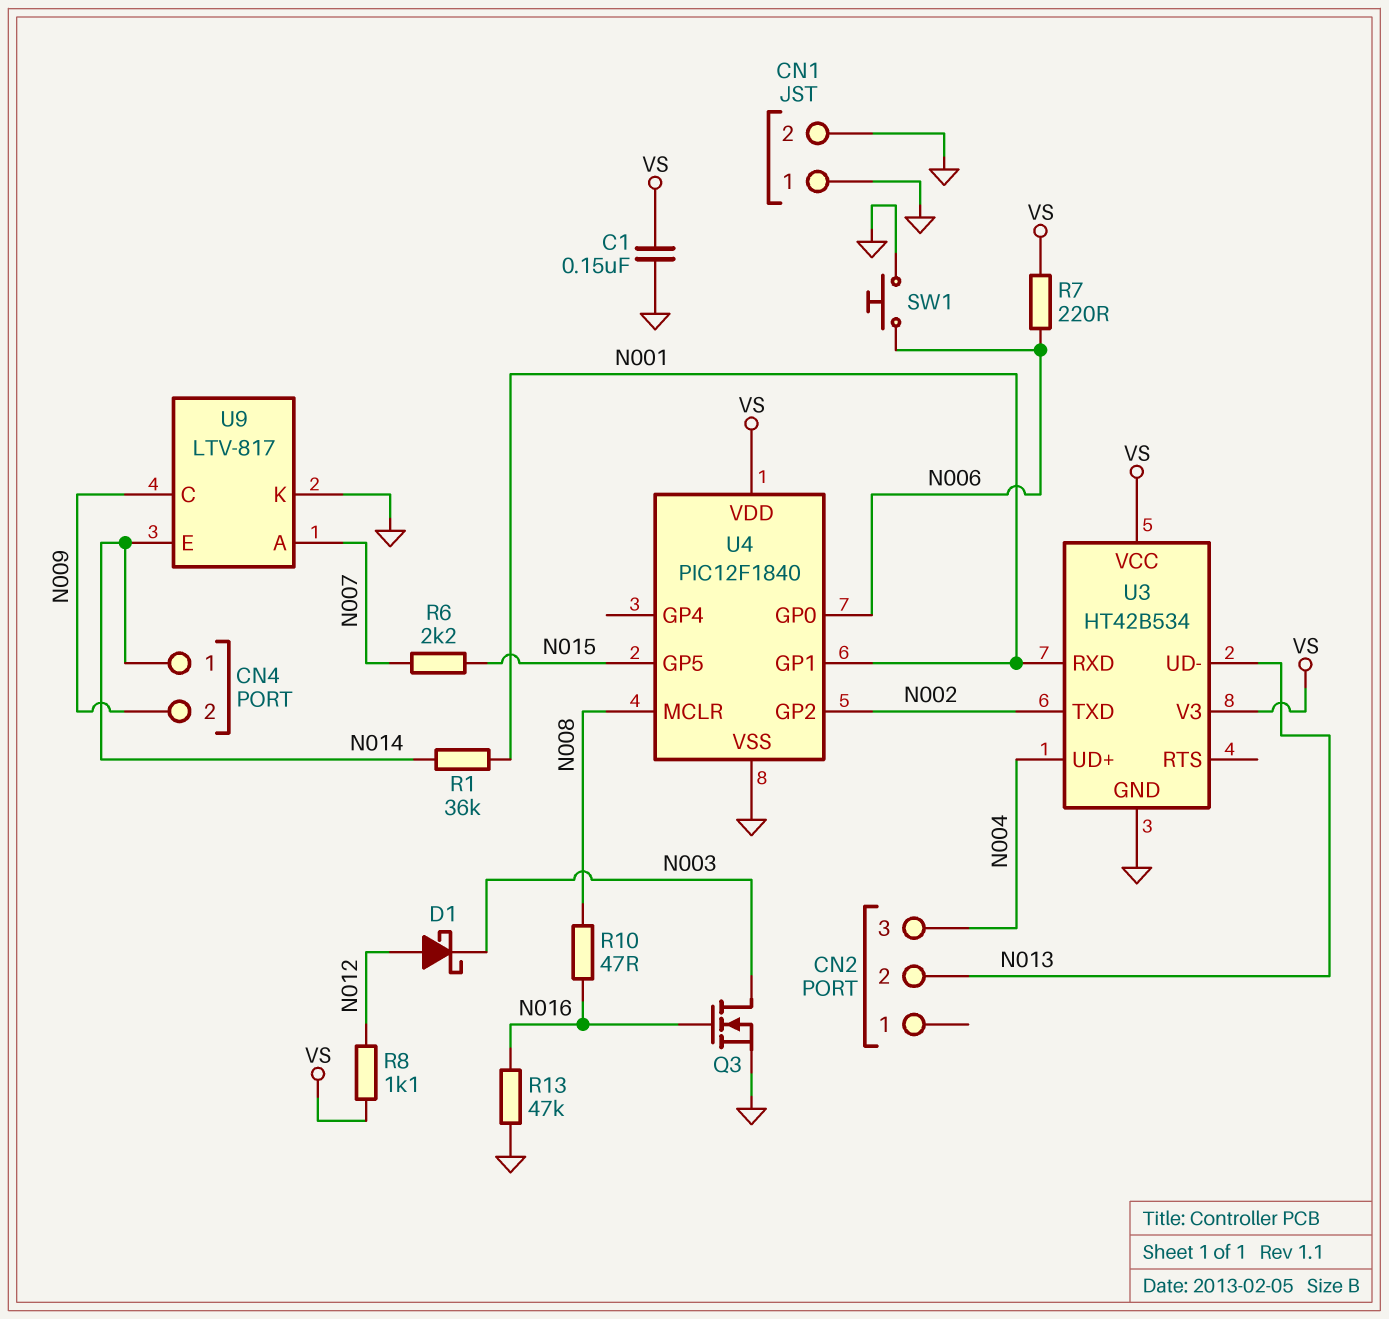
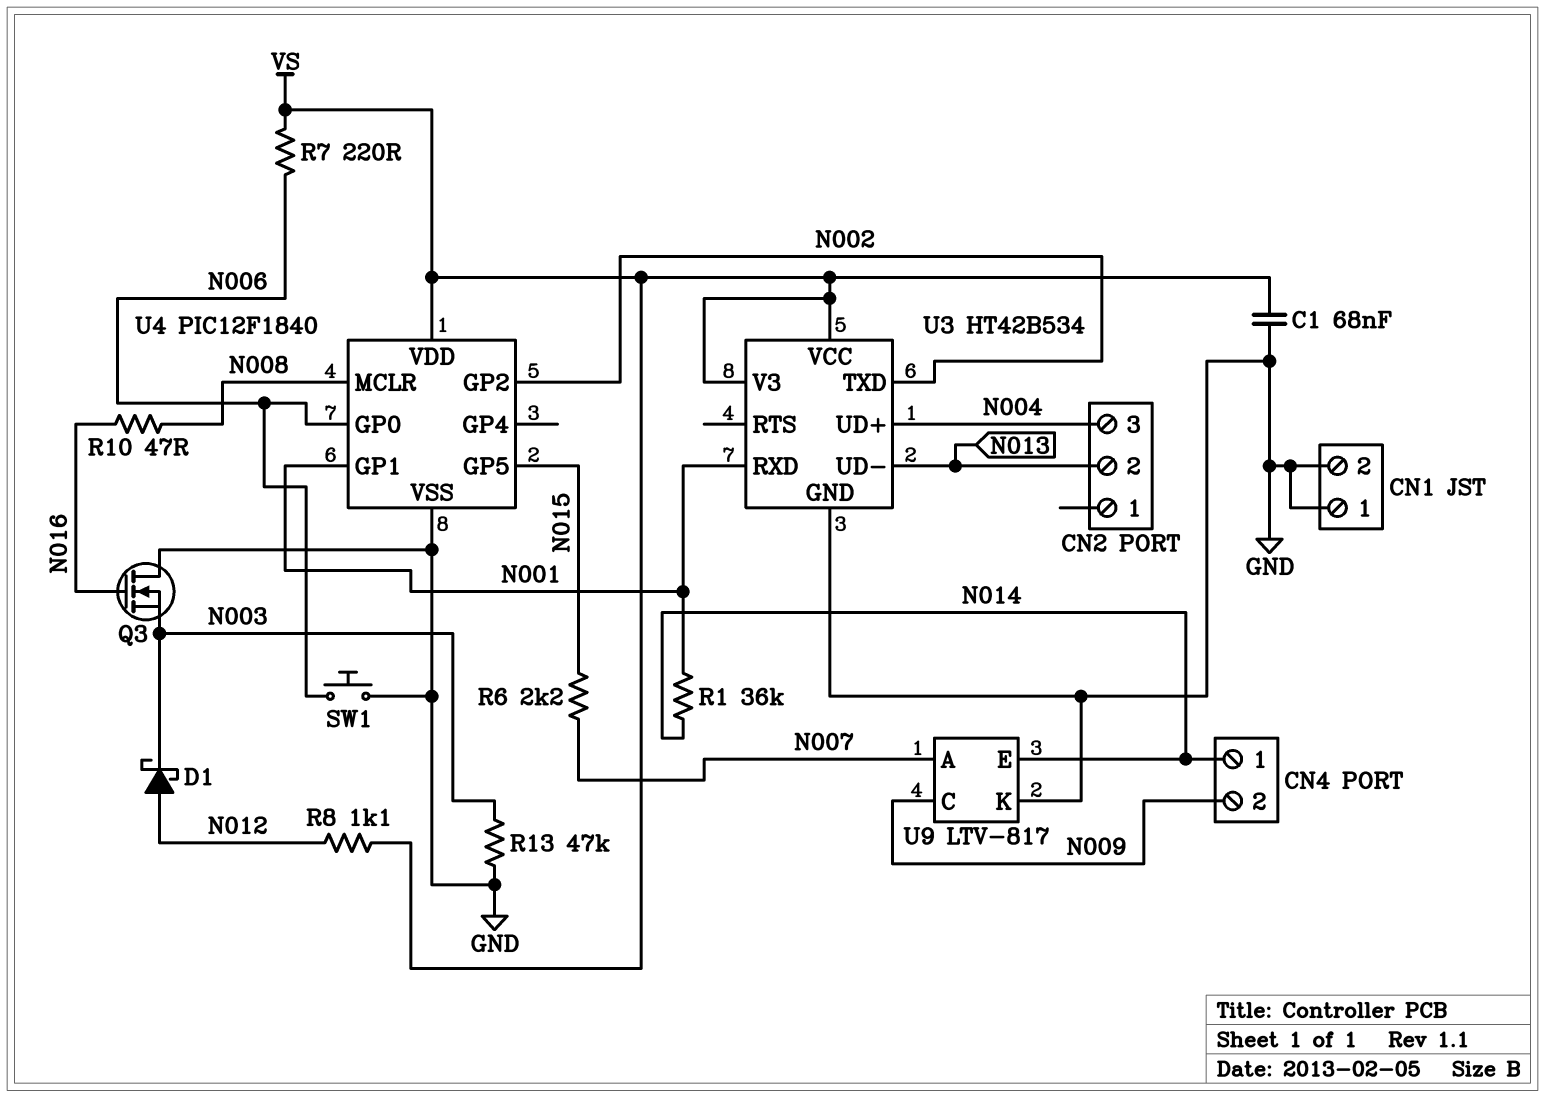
C1: 150nF (GND, VS) -> 68nF (GND, VS)
Q3: NMOS (G N016, D N003, S GND) -> NMOS (G N016, D GND, S N003)
R13: 47k (GND, N016) -> 47k (GND, N003)

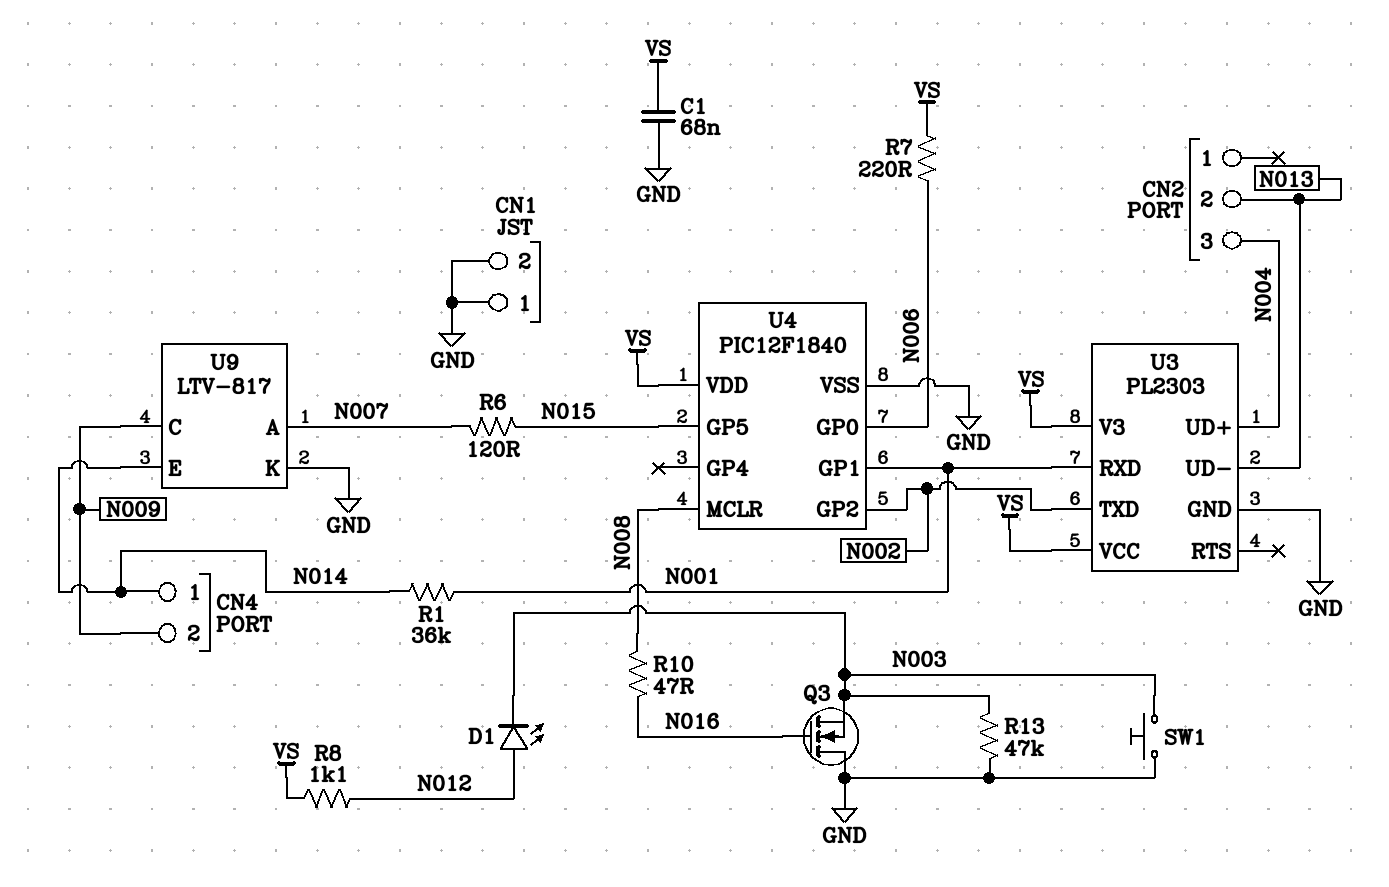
D1: schottky (A N012, K N003) -> LED (A N012, K N003)
R6: 2.2k (N007, N015) -> 120 (N007, N015)
SW1: button (GND, N006) -> button (GND, N003)
U3: HT42B534 -> PL2303

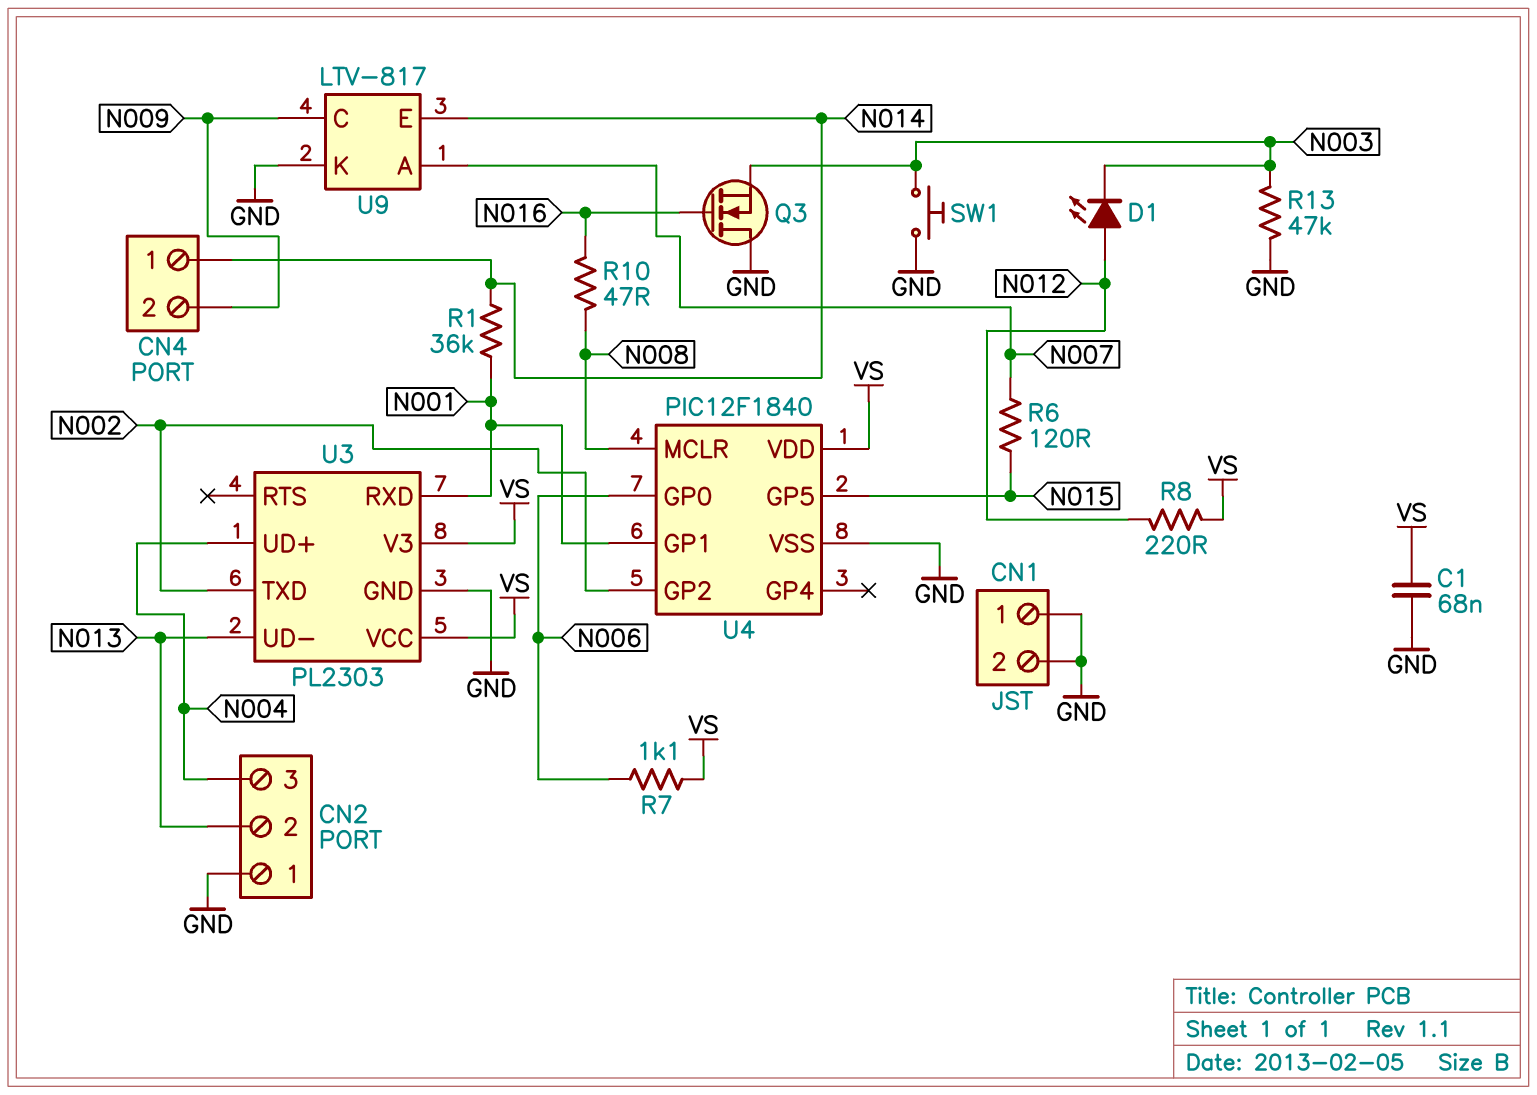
CN2 pin 1: none -> GND
R7: 220 (N006, VS) -> 1.1k (N006, VS)
R8: 1.1k (N012, VS) -> 220 (N012, VS)

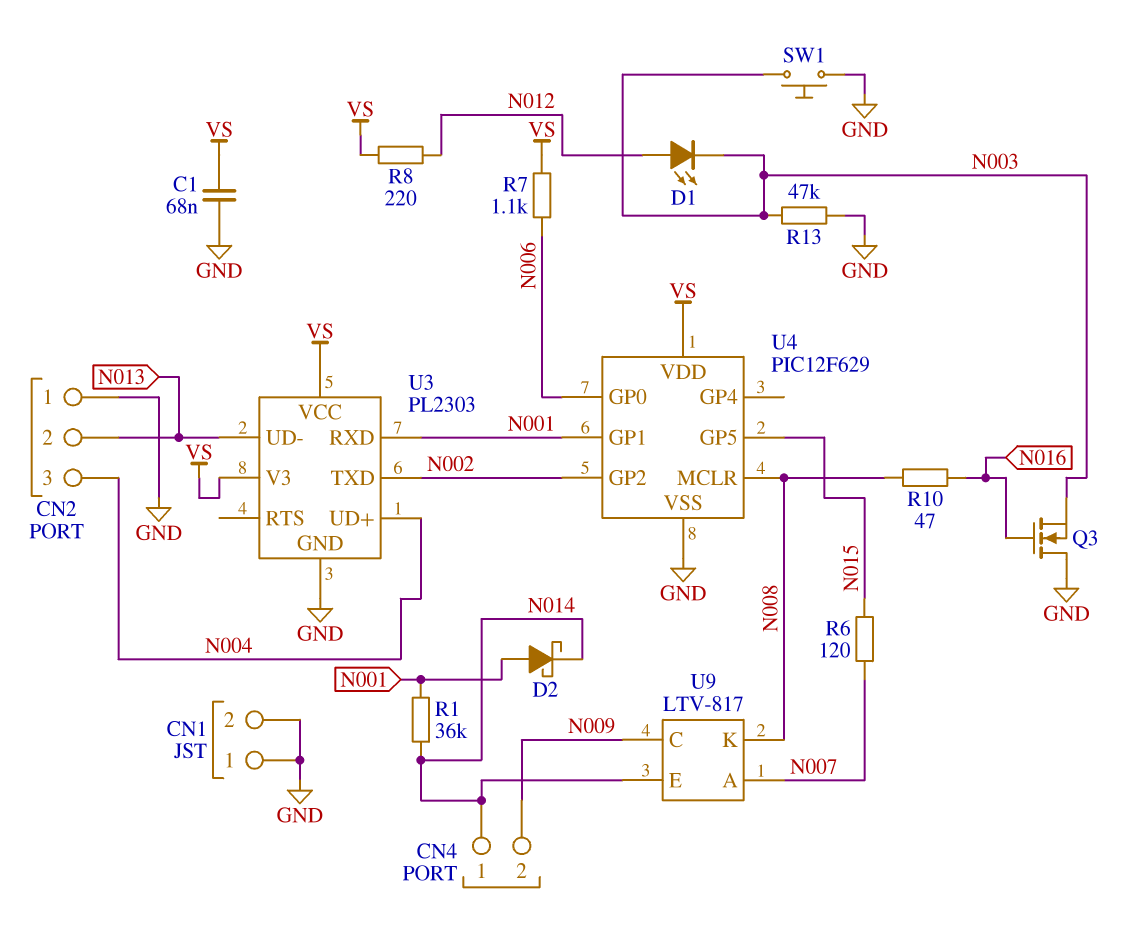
D2: none -> schottky (A N001, K N014)
U4: PIC12F1840 -> PIC12F629
U9 pin K: GND -> N008

